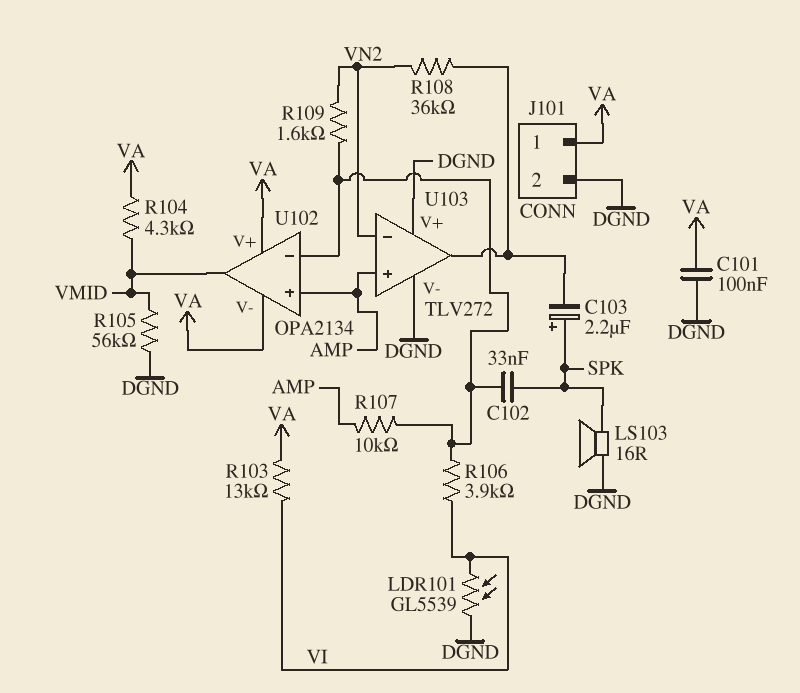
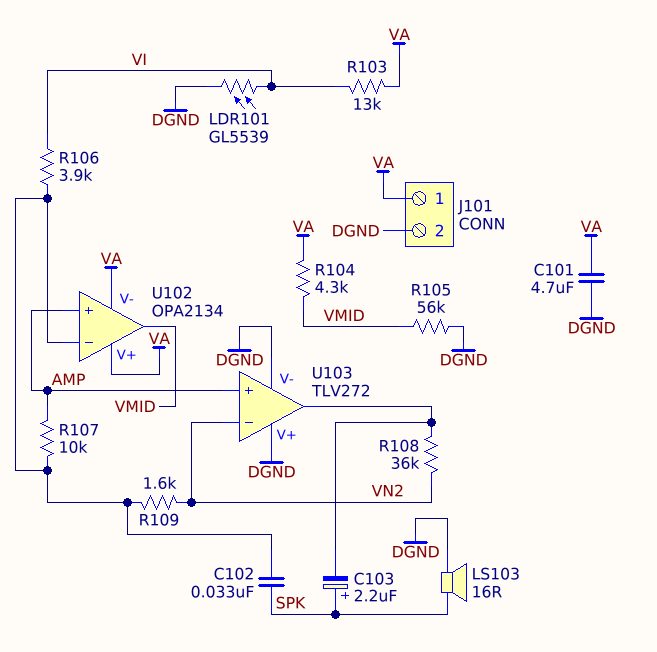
C101: 100nF (DGND, VA) -> 4.7uF (DGND, VA)

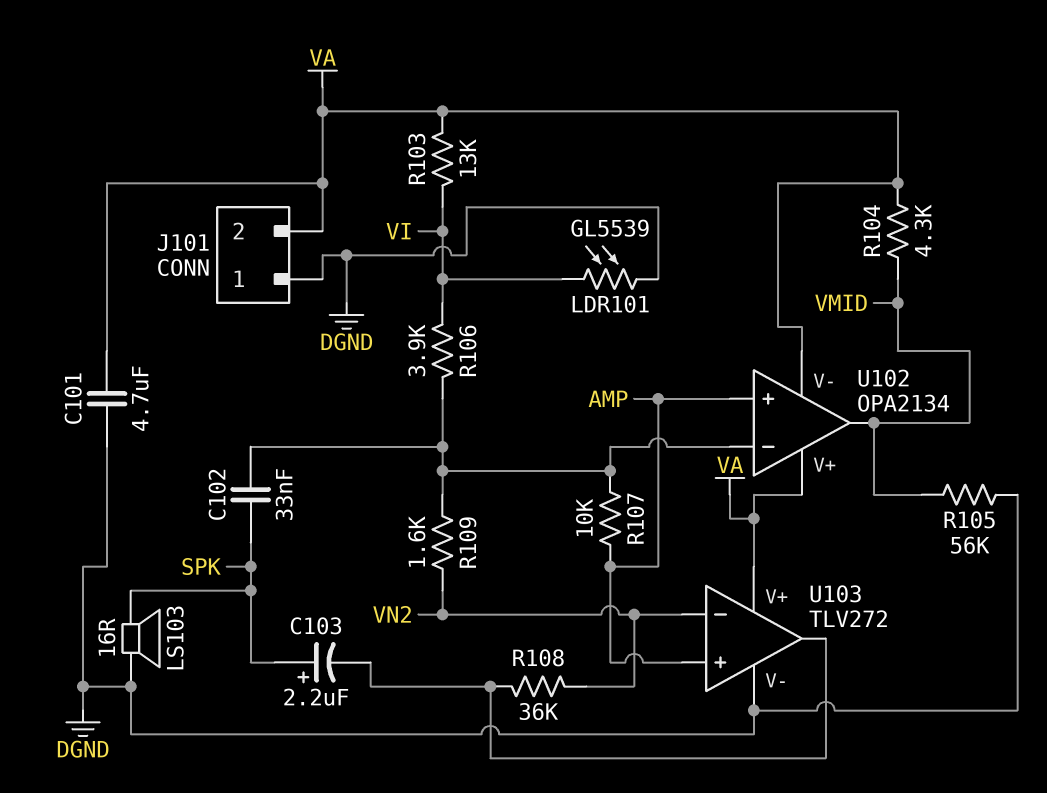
J101 pin 1: VA -> DGND
J101 pin 2: DGND -> VA
U103 pin V+: DGND -> VA

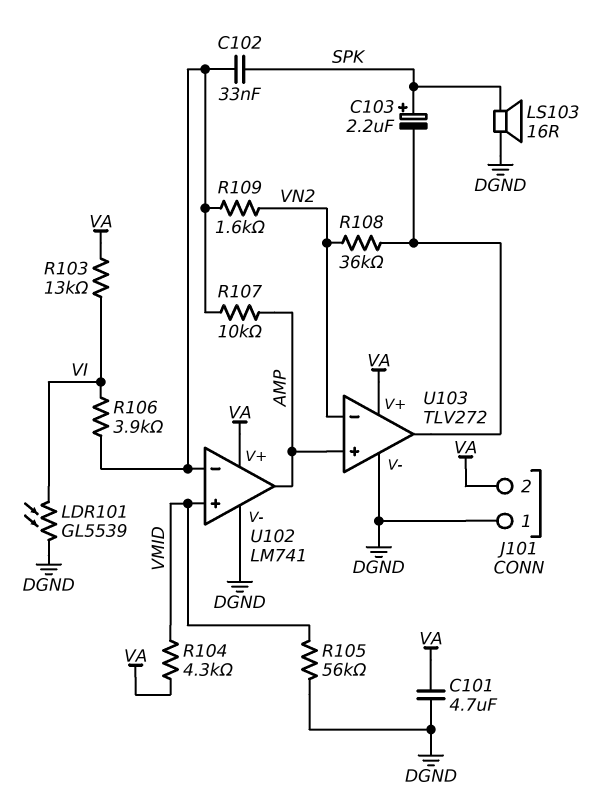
U102: OPA2134 -> LM741
U102 pin V-: VA -> DGND
U102 pin in+: AMP -> VMID
U102 pin out: VMID -> AMP

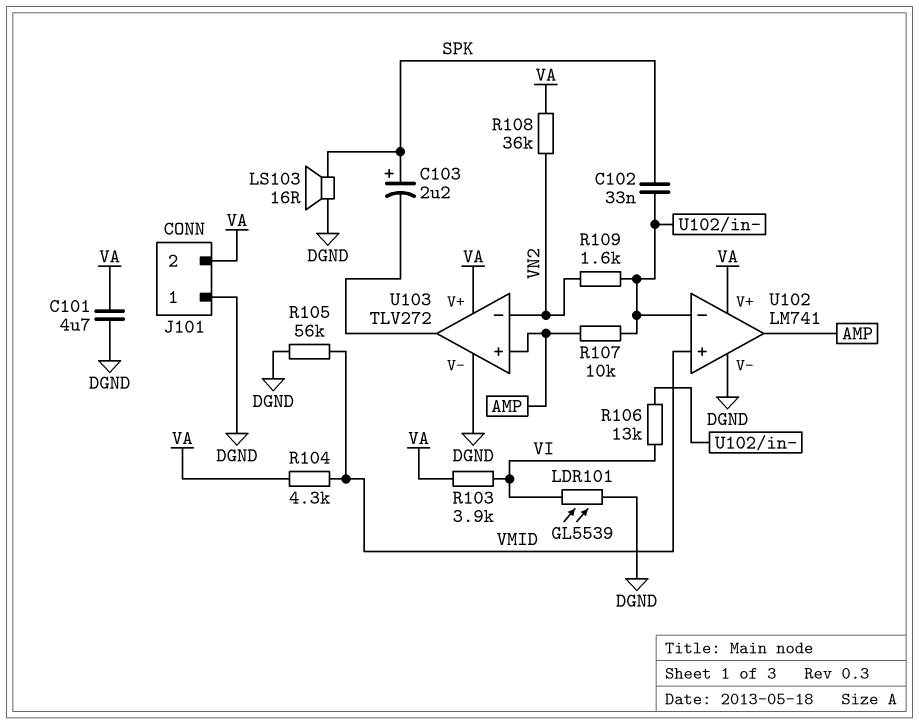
R103: 13k (VA, VI) -> 3.9k (VA, VI)
R106: 3.9k (U102/in-, VI) -> 13k (U102/in-, VI)
R108: 36k (U103/out, VN2) -> 36k (VA, VN2)

